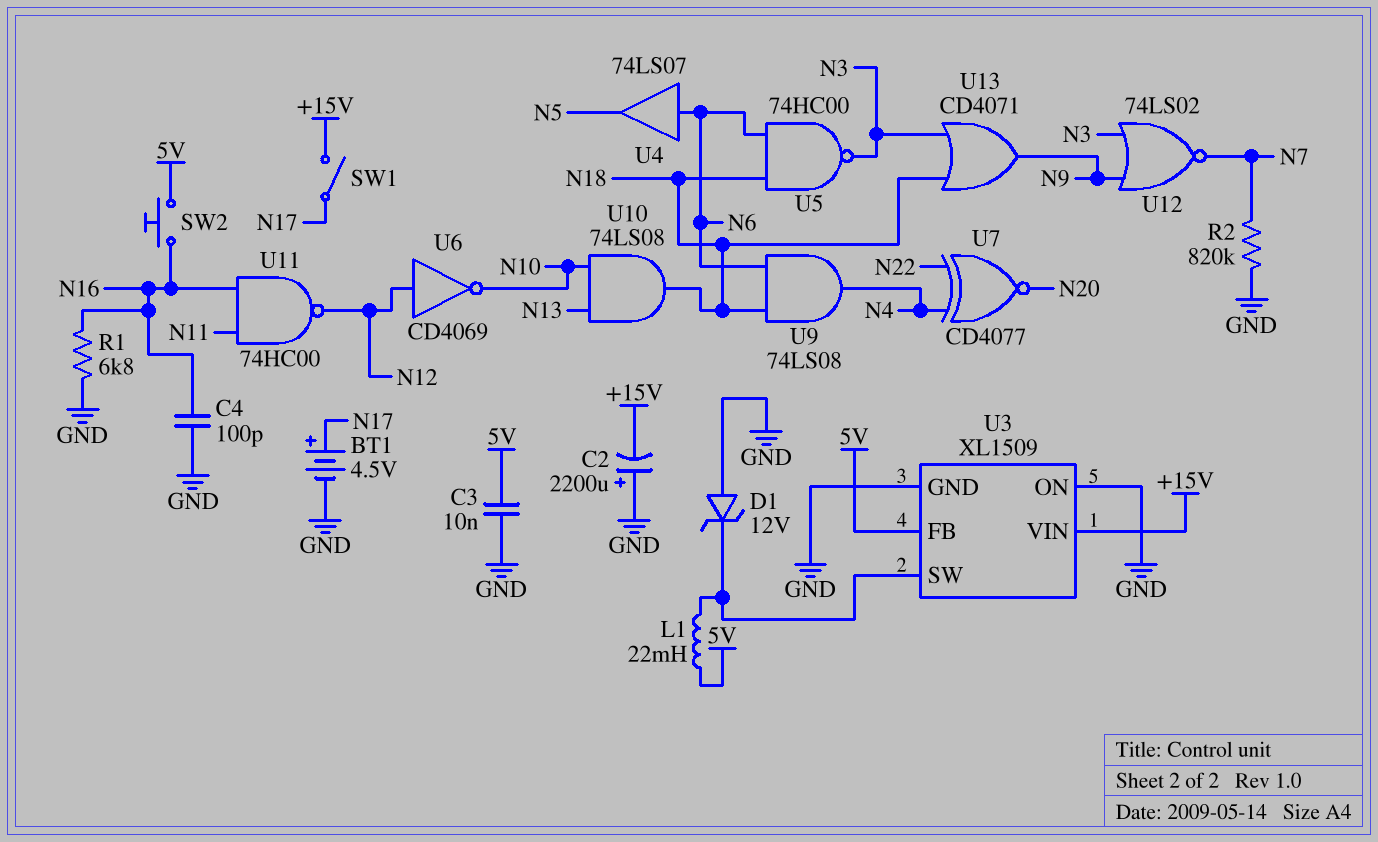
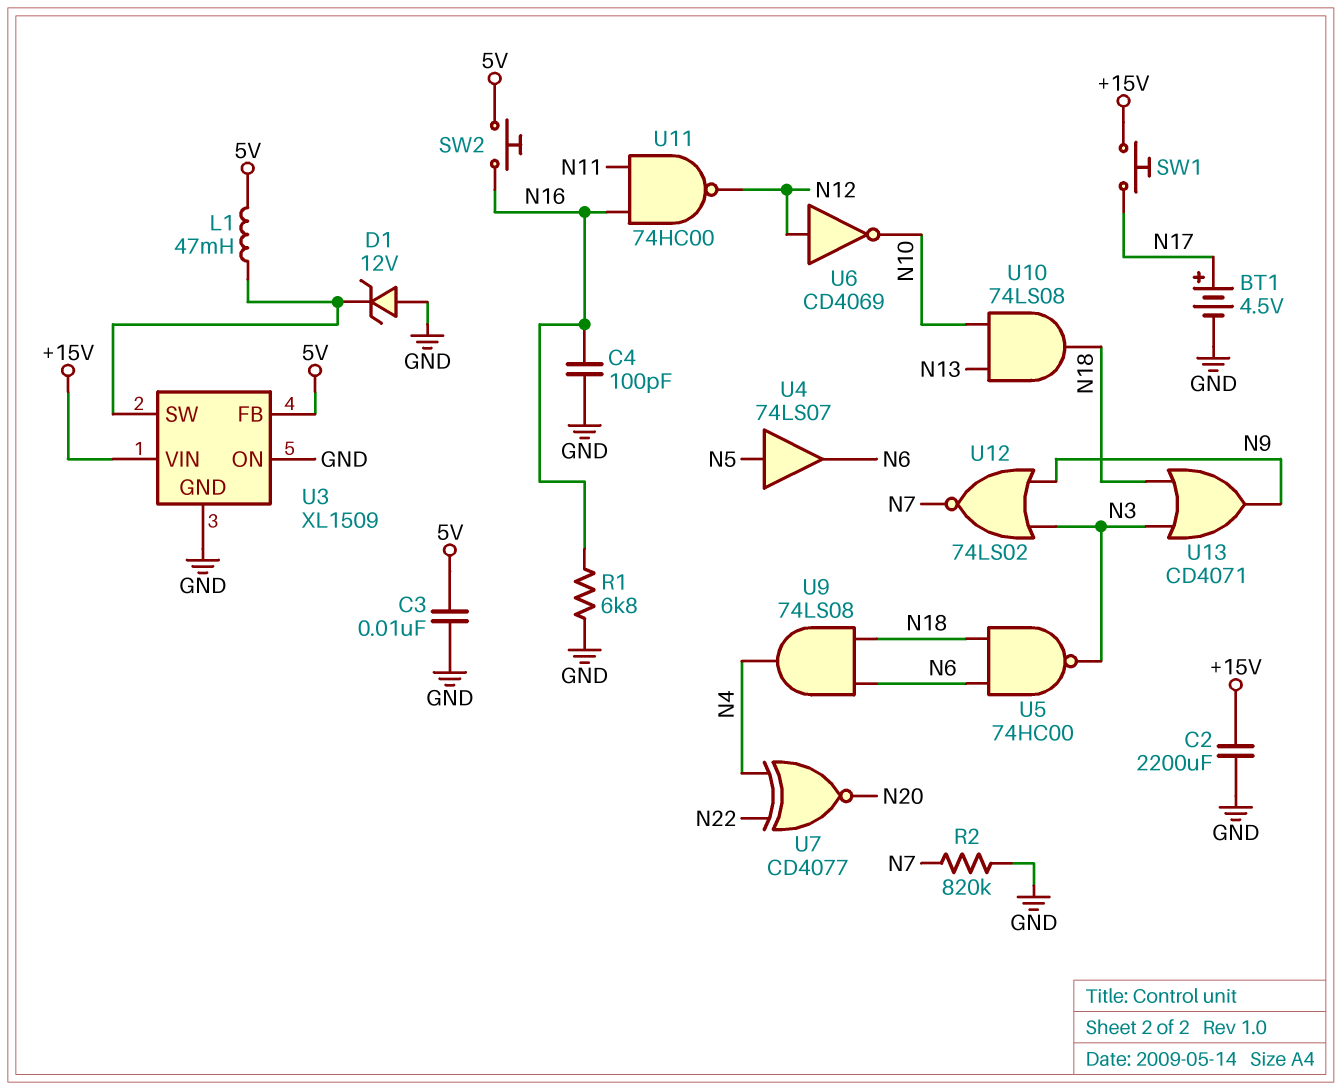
C2: 2200uF (plus GND, minus +15V) -> 2200uF (+15V, GND)
L1: 22mH (5V, U3/SW) -> 47mH (5V, U3/SW)
SW1: switch (+15V, N17) -> button (+15V, N17)
U4: buffer 74LS07 (in N6, out N5) -> buffer 74LS07 (in N5, out N6)

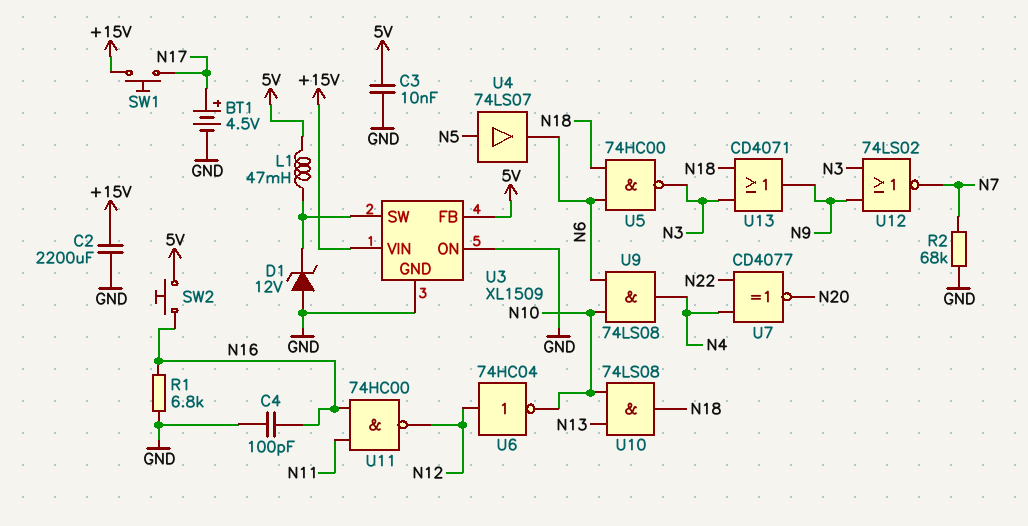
R2: 820k (GND, N7) -> 68k (GND, N7)
U6: NOT CD4069 (in N12, out N10) -> NOT 74HC04 (in N12, out N10)
U9: AND 74LS08 (in N6, in N18, out N4) -> AND 74LS08 (in N6, in N10, out N4)

